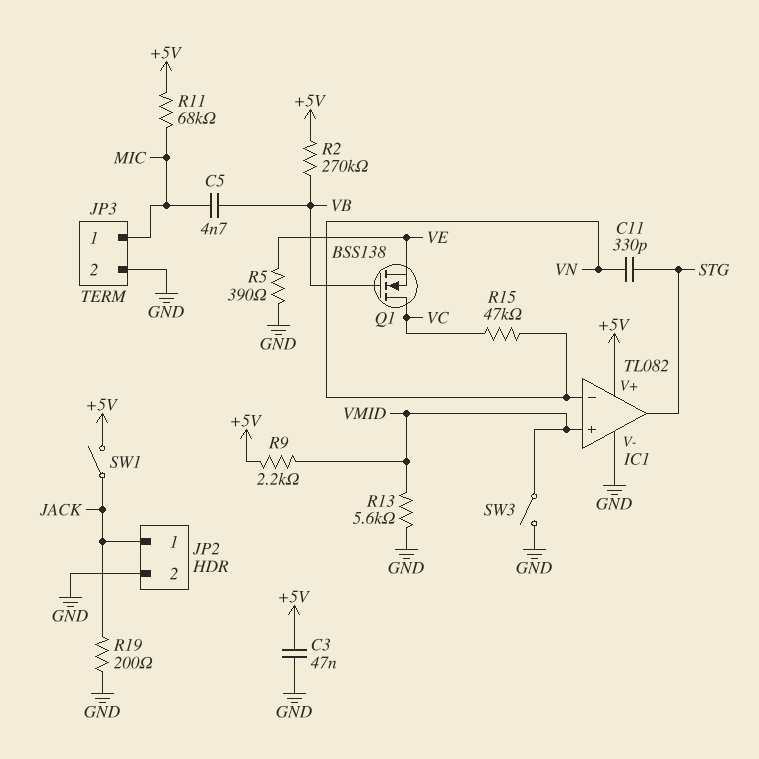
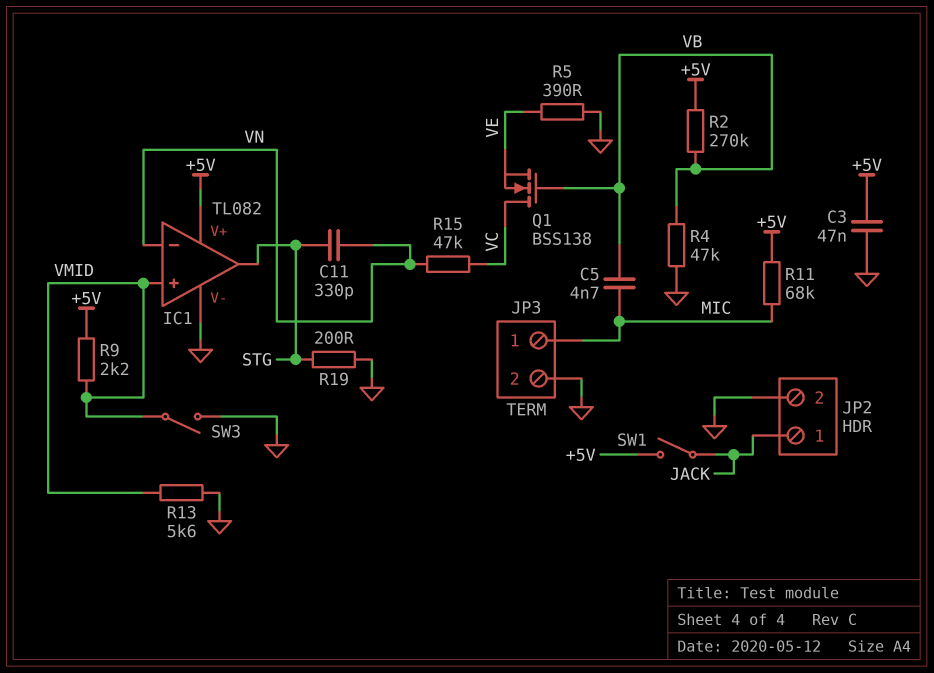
R4: none -> 47k (GND, VB)
R19: 200 (GND, JACK) -> 200 (GND, STG)

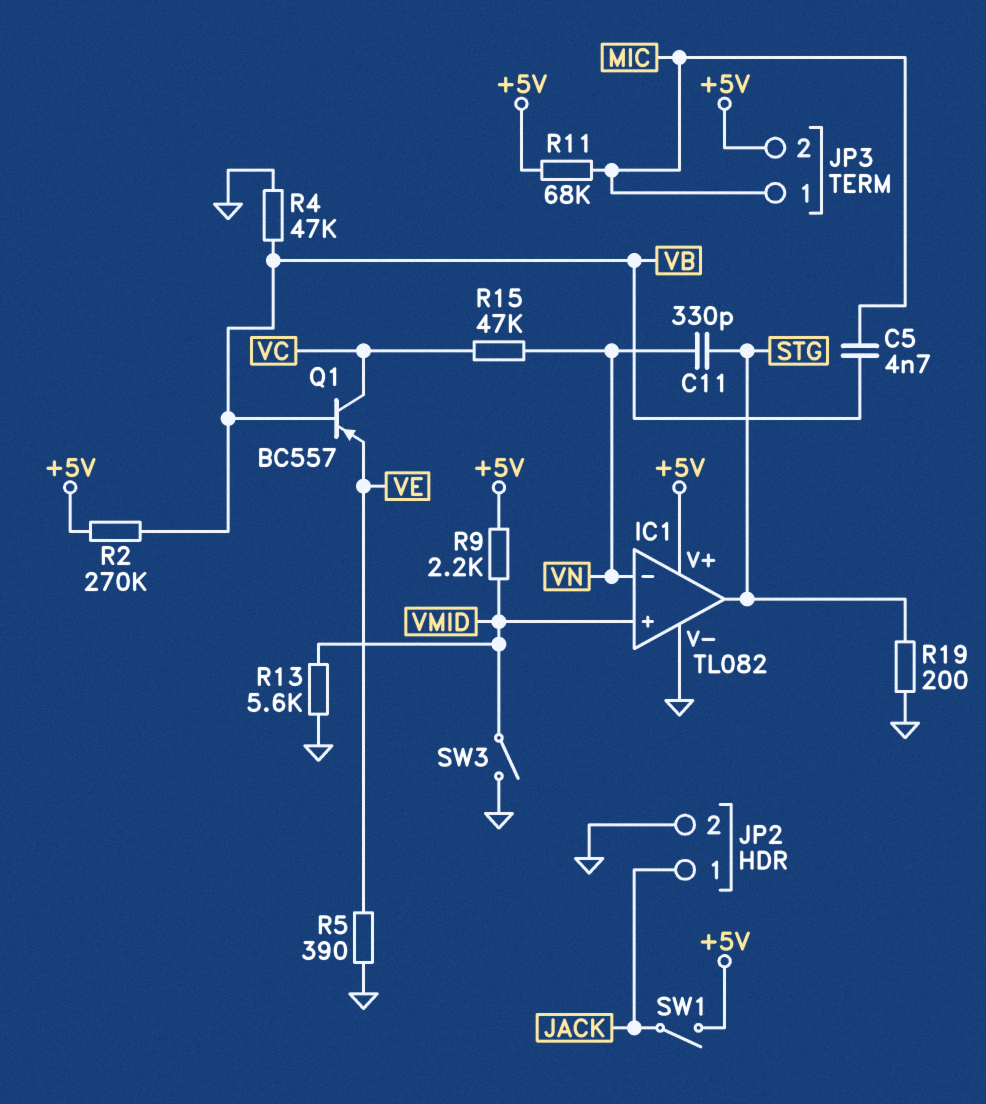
C3: 47nF (+5V, GND) -> none
JP3 pin 2: GND -> +5V
Q1: NMOS BSS138 (G VB, D VC, S VE) -> PNP BC557 (B VB, C VC, E VE)

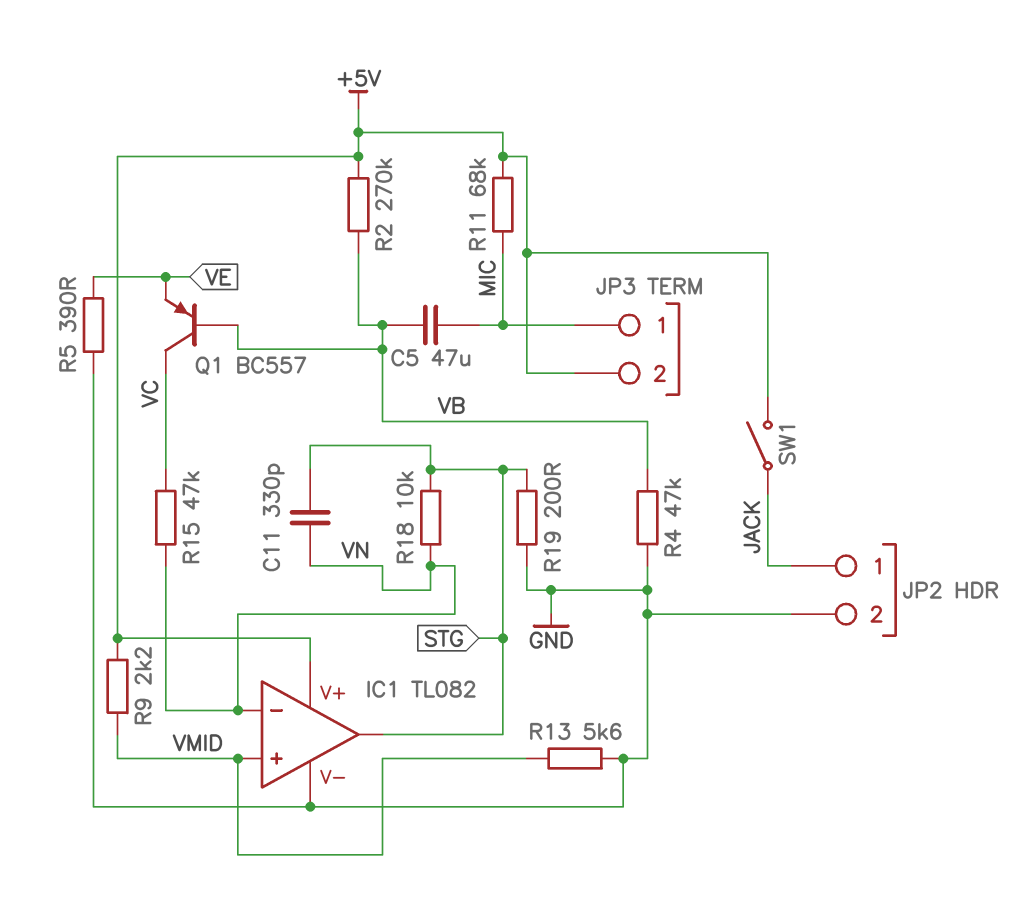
C5: 4.7nF (MIC, VB) -> 47uF (MIC, VB)
R18: none -> 10k (STG, VN)
SW3: switch (GND, VMID) -> none

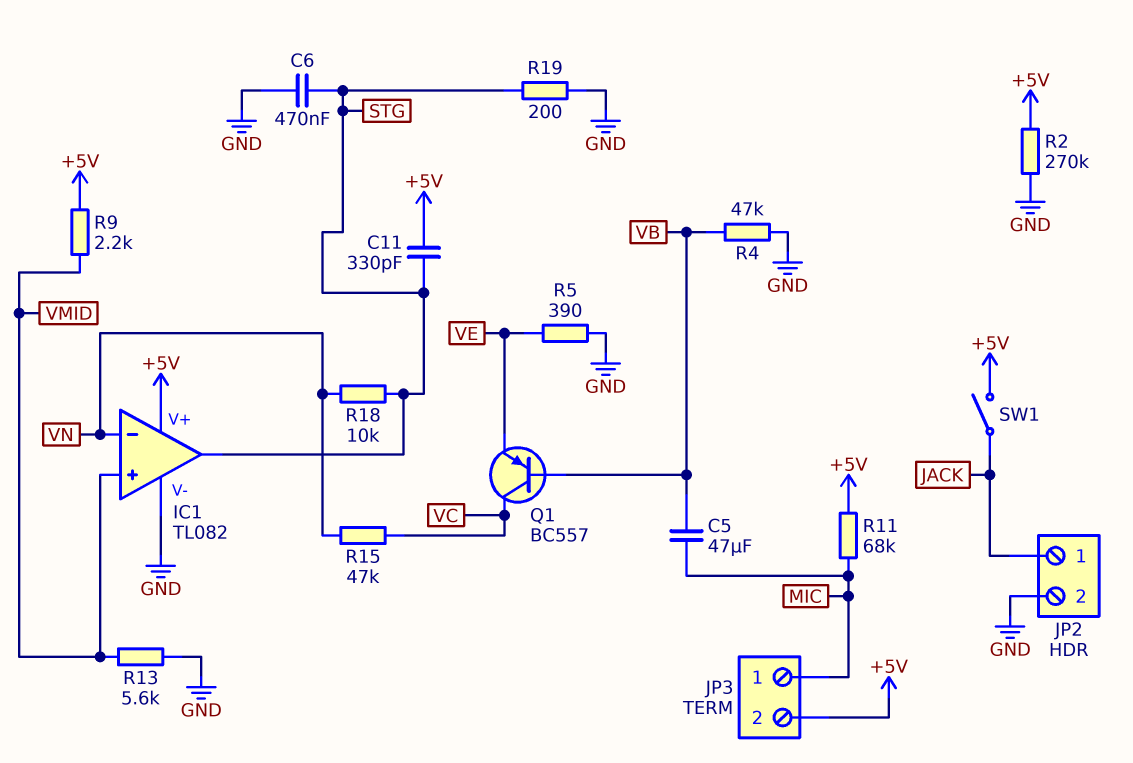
C6: none -> 470nF (GND, STG)
C11: 330pF (STG, VN) -> 330pF (+5V, STG)
R2: 270k (+5V, VB) -> 270k (+5V, GND)

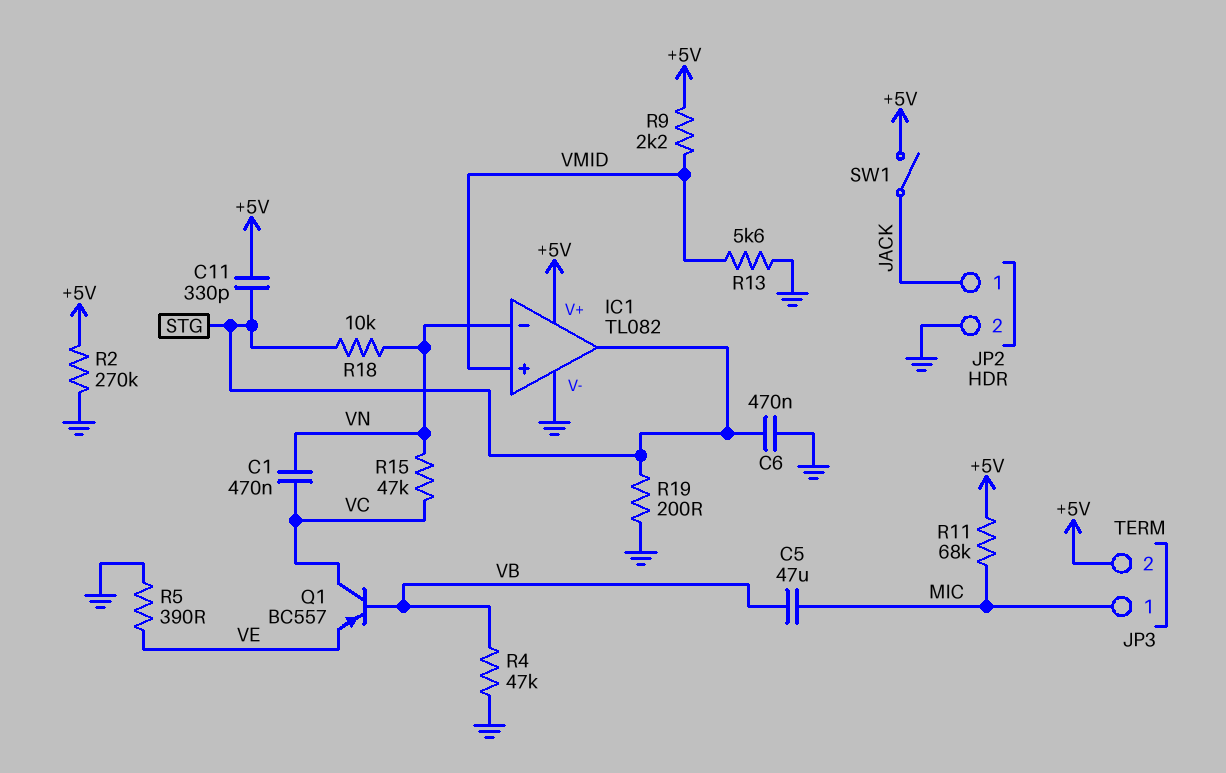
C1: none -> 470nF (VC, VN)

